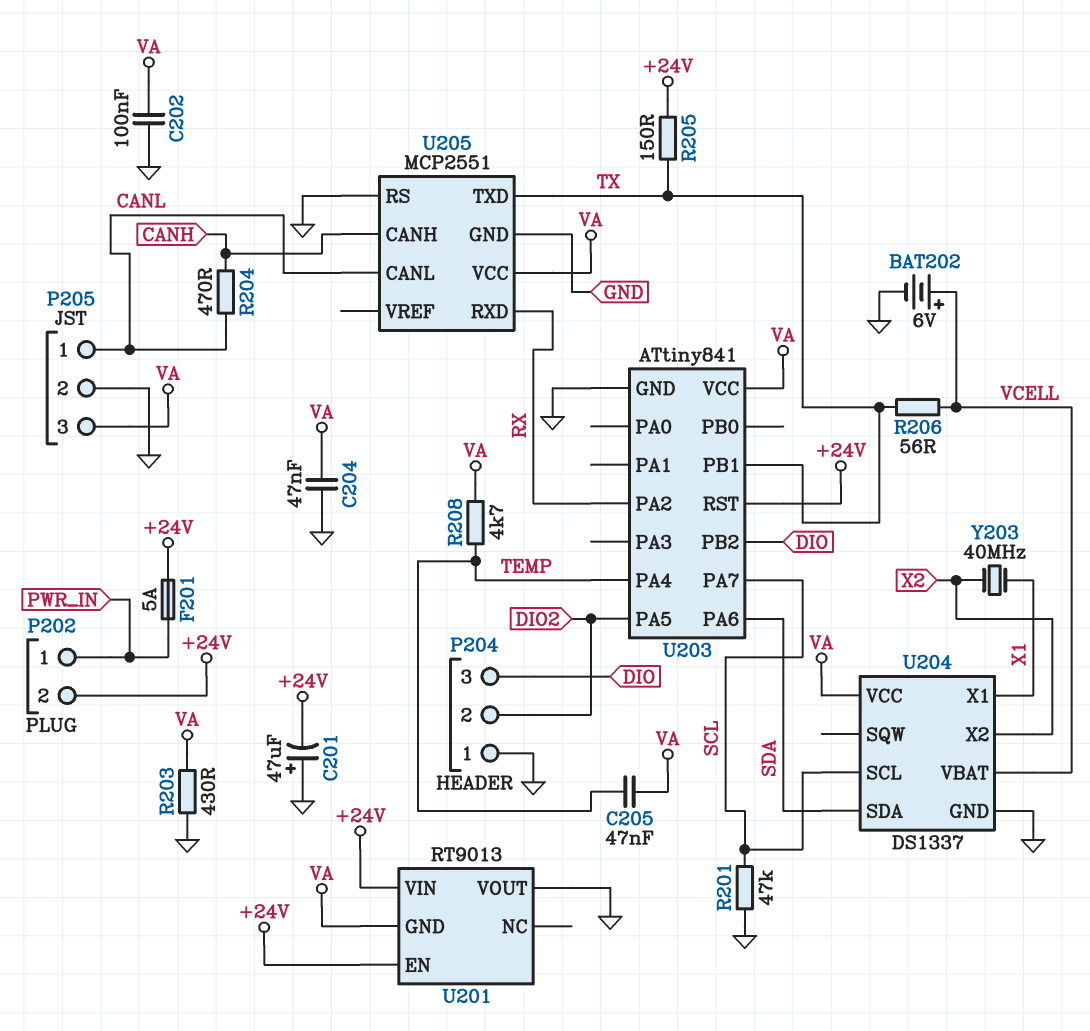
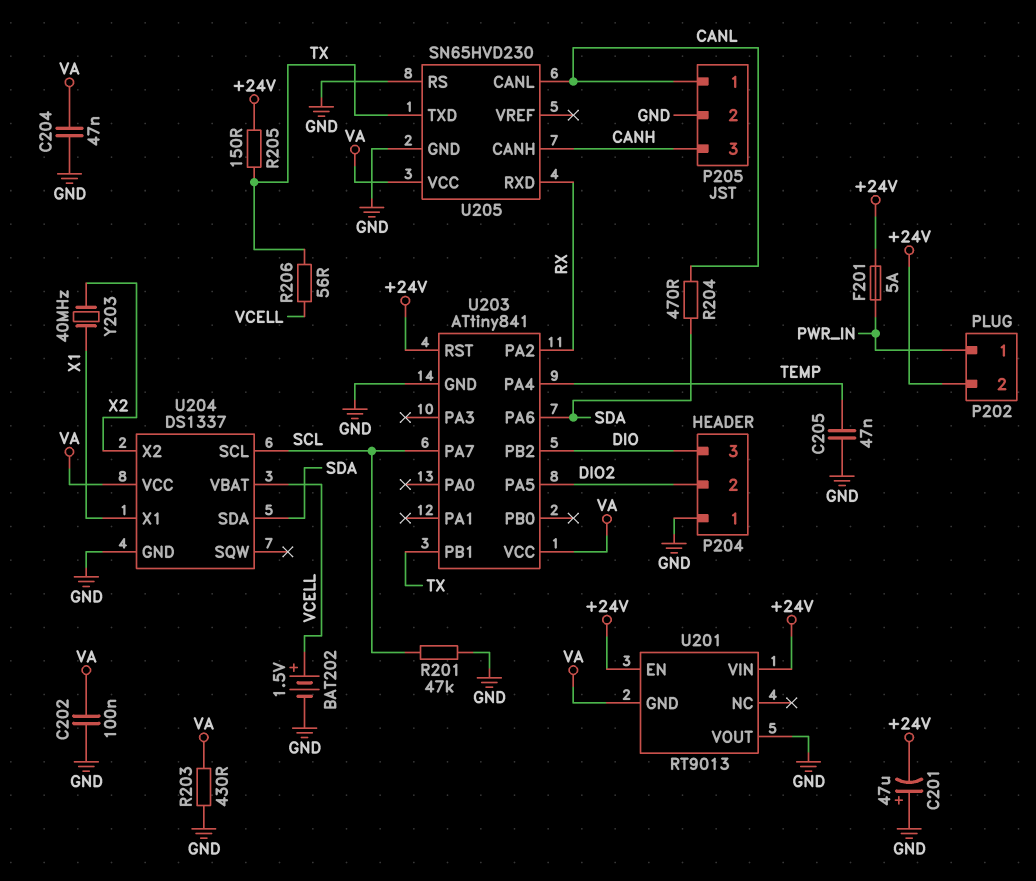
BAT202: 6V (plus VCELL, minus GND) -> 1.5V (plus VCELL, minus GND)
C205: 47nF (TEMP, VA) -> 47nF (GND, TEMP)
P205 pin 3: VA -> CANH
R204: 470 (CANH, CANL) -> 470 (CANL, SDA)
R208: 4.7k (TEMP, VA) -> none
U205: MCP2551 -> SN65HVD230

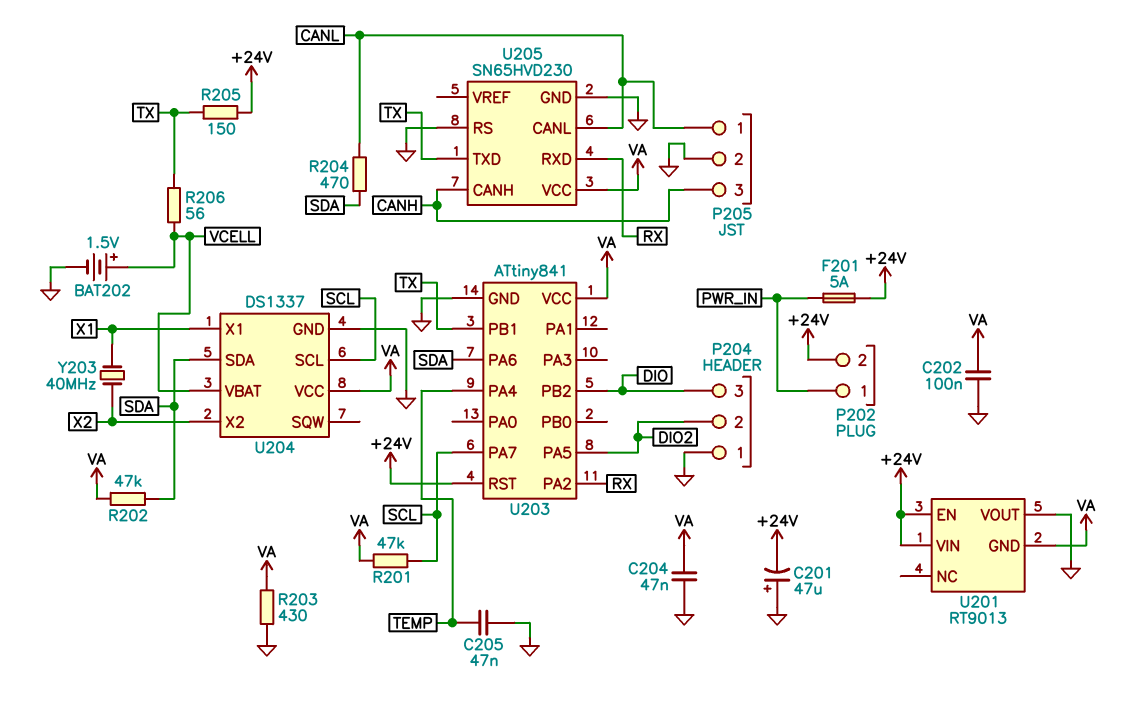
R201: 47k (GND, SCL) -> 47k (SCL, VA)
R202: none -> 47k (SDA, VA)

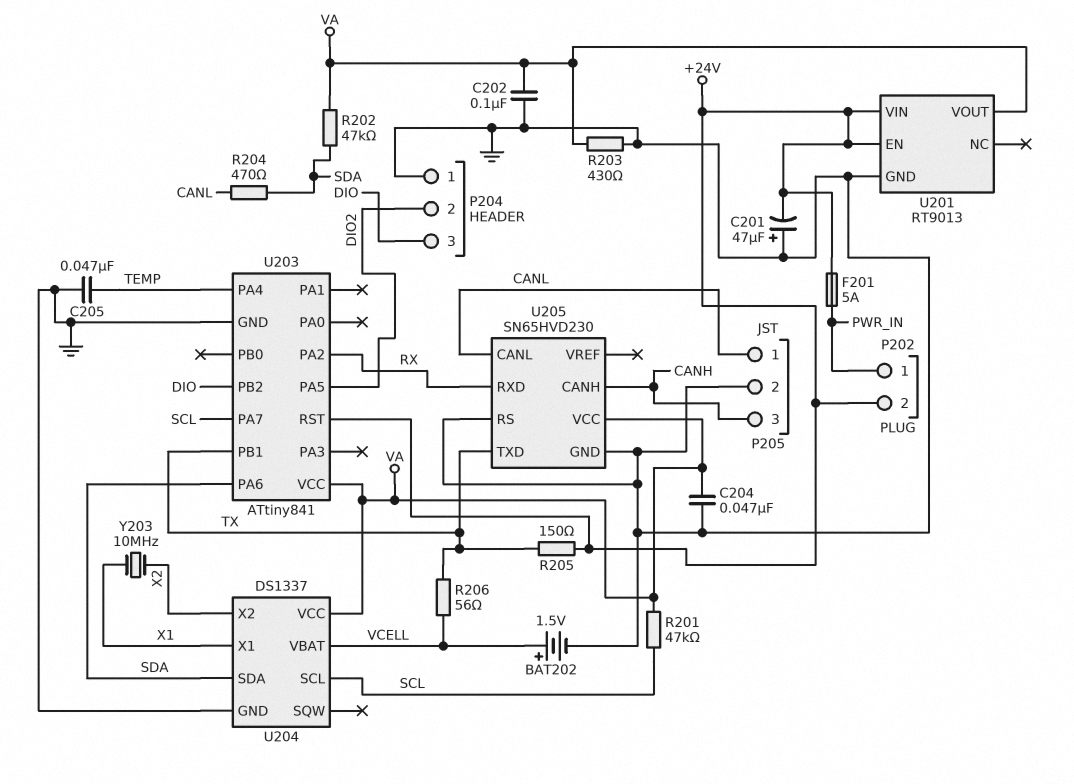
U201 pin GND: VA -> GND
U201 pin VOUT: GND -> VA
Y203: 40MHz (X1, X2) -> 10MHz (X1, X2)

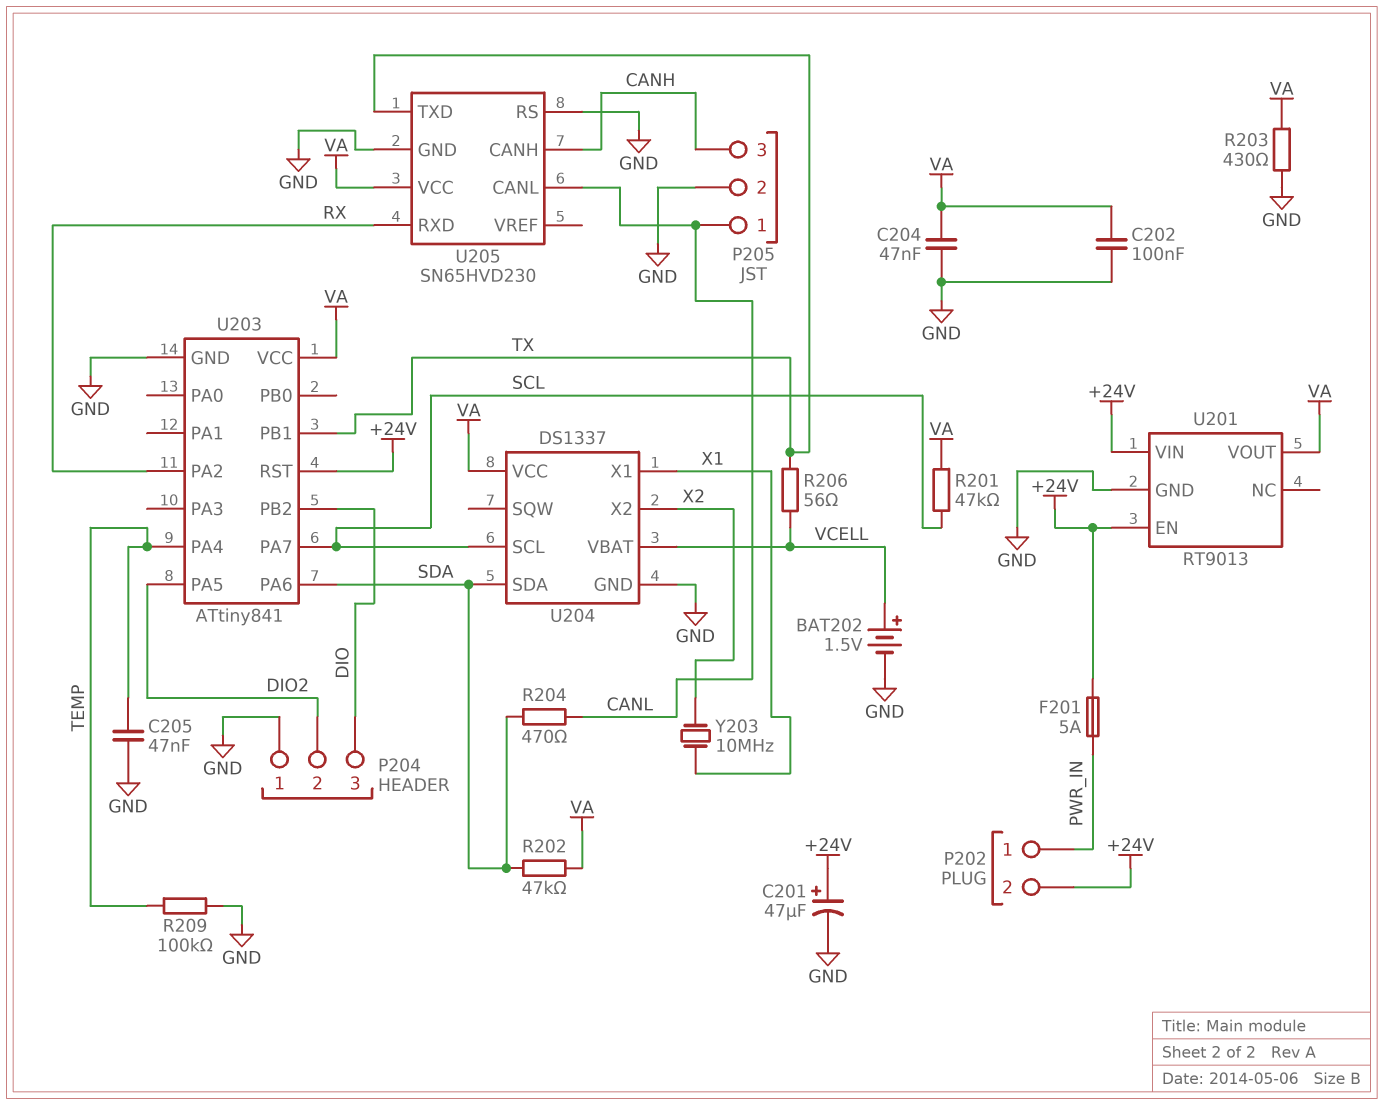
C201: 47uF (plus GND, minus +24V) -> 47uF (plus +24V, minus GND)
R205: 150 (+24V, TX) -> none
R209: none -> 100k (GND, TEMP)

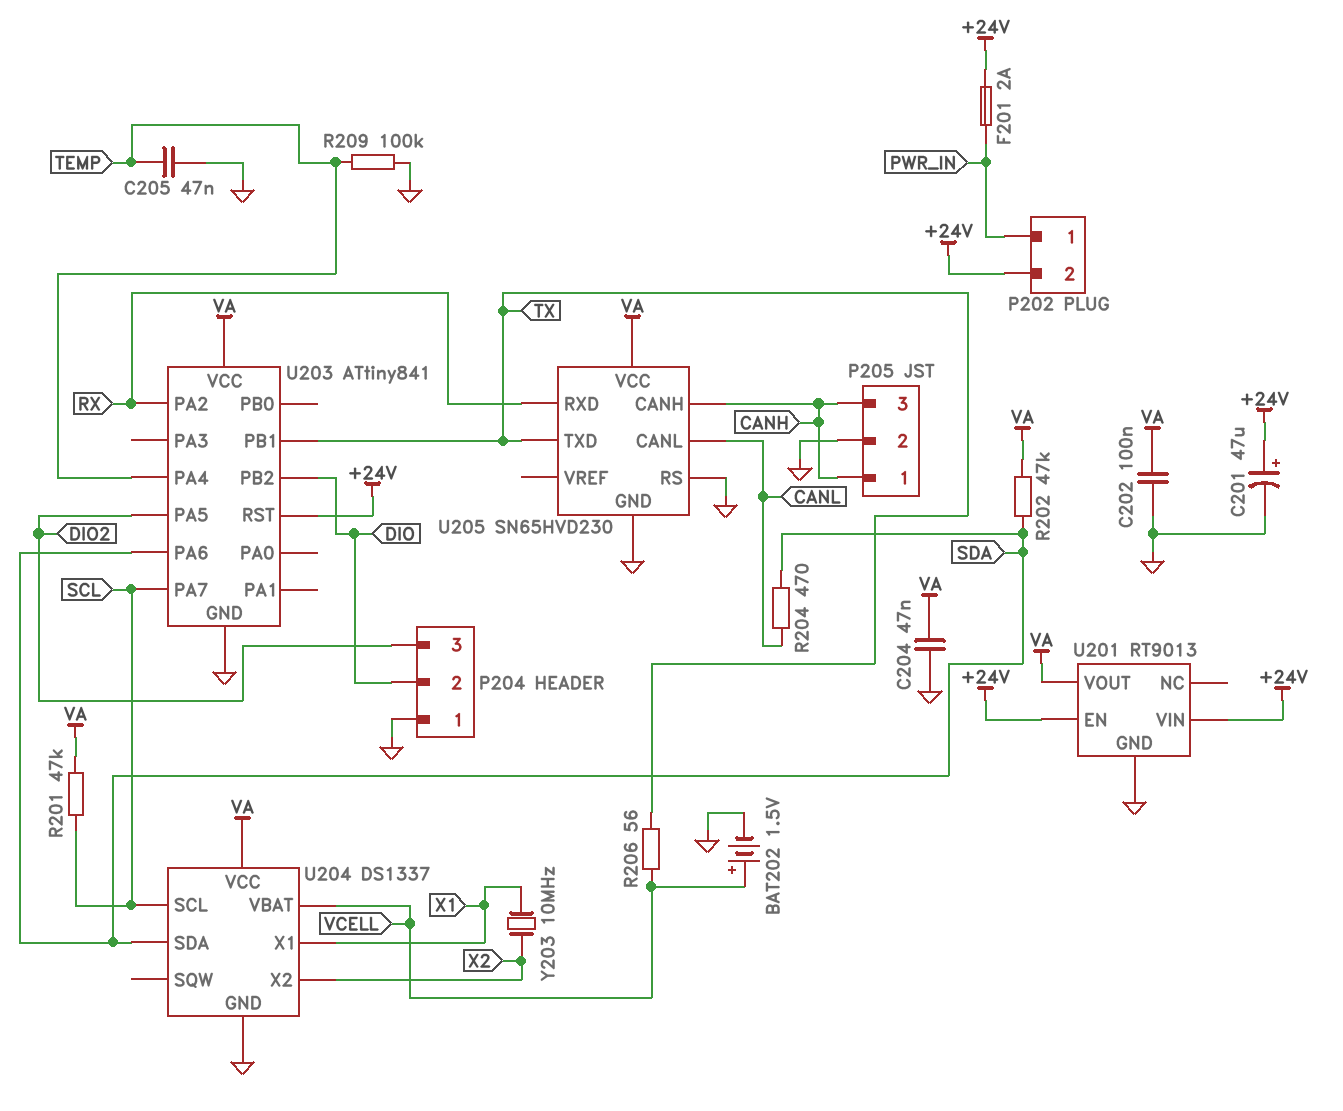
F201: 5A (+24V, PWR_IN) -> 2A (+24V, PWR_IN)
P204 pin 2: DIO2 -> DIO
P204 pin 3: DIO -> DIO2
P205 pin 1: CANL -> CANH
R203: 430 (GND, VA) -> none

